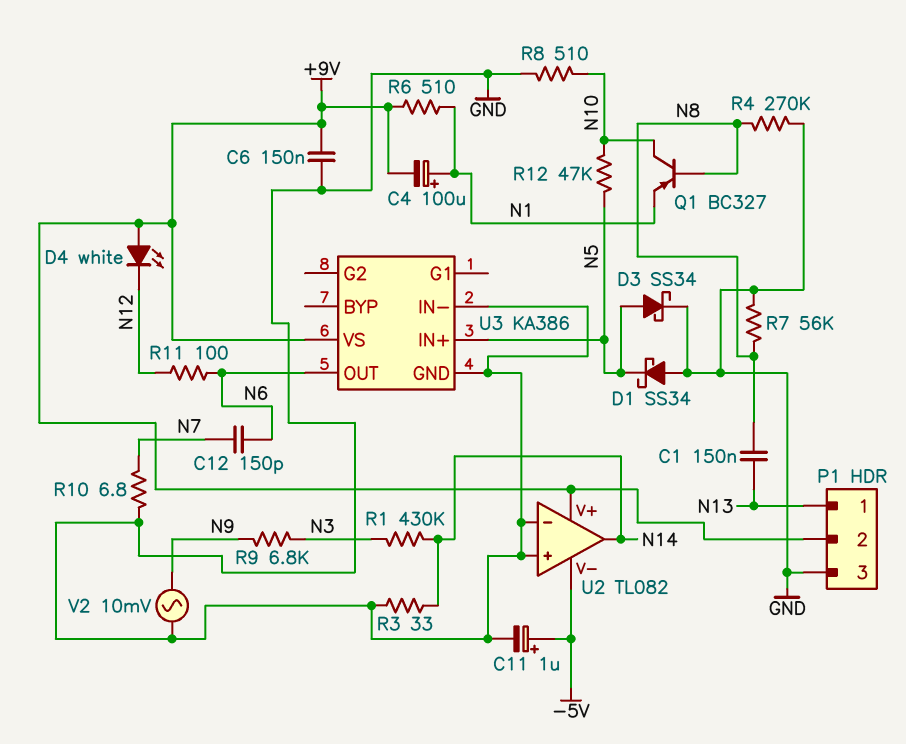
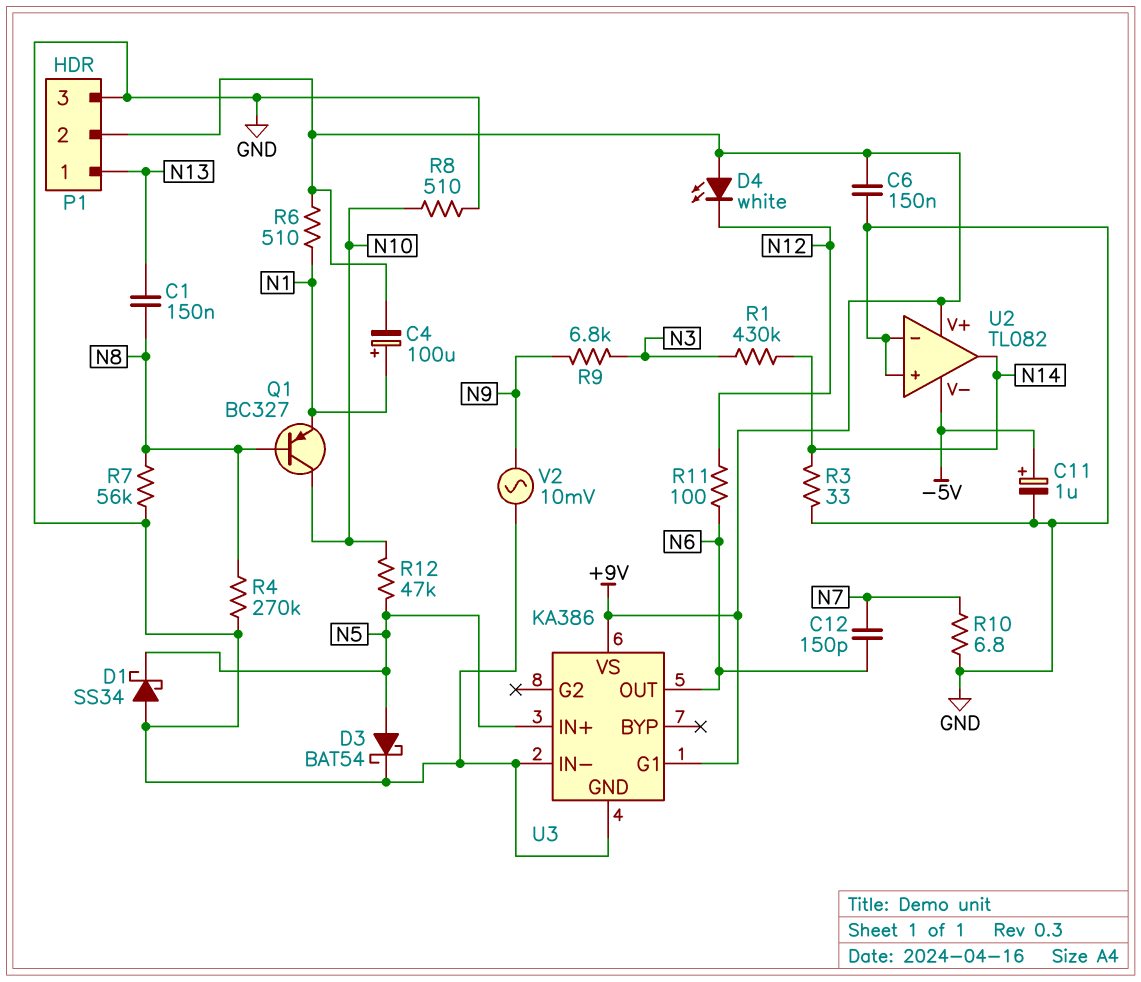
D3: schottky SS34 (A N5, K GND) -> schottky BAT54 (A N5, K GND)
U3 pin G1: none -> +9V

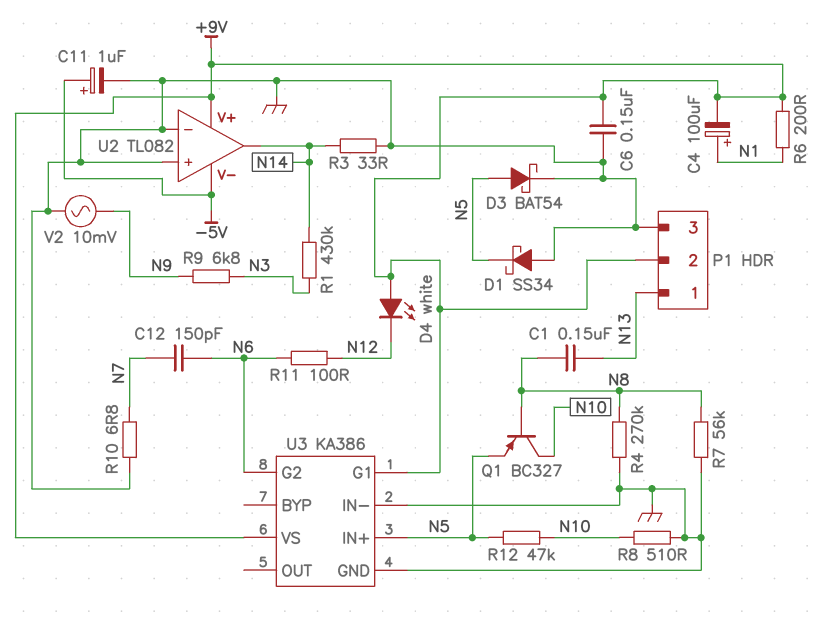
Q1: PNP BC327 (B N8, C N10, E N1) -> PNP BC327 (B N8, C N10, E N5)
R6: 510 (+9V, N1) -> 200 (+9V, N1)
U3 pin G2: none -> N6
U3 pin OUT: N6 -> none

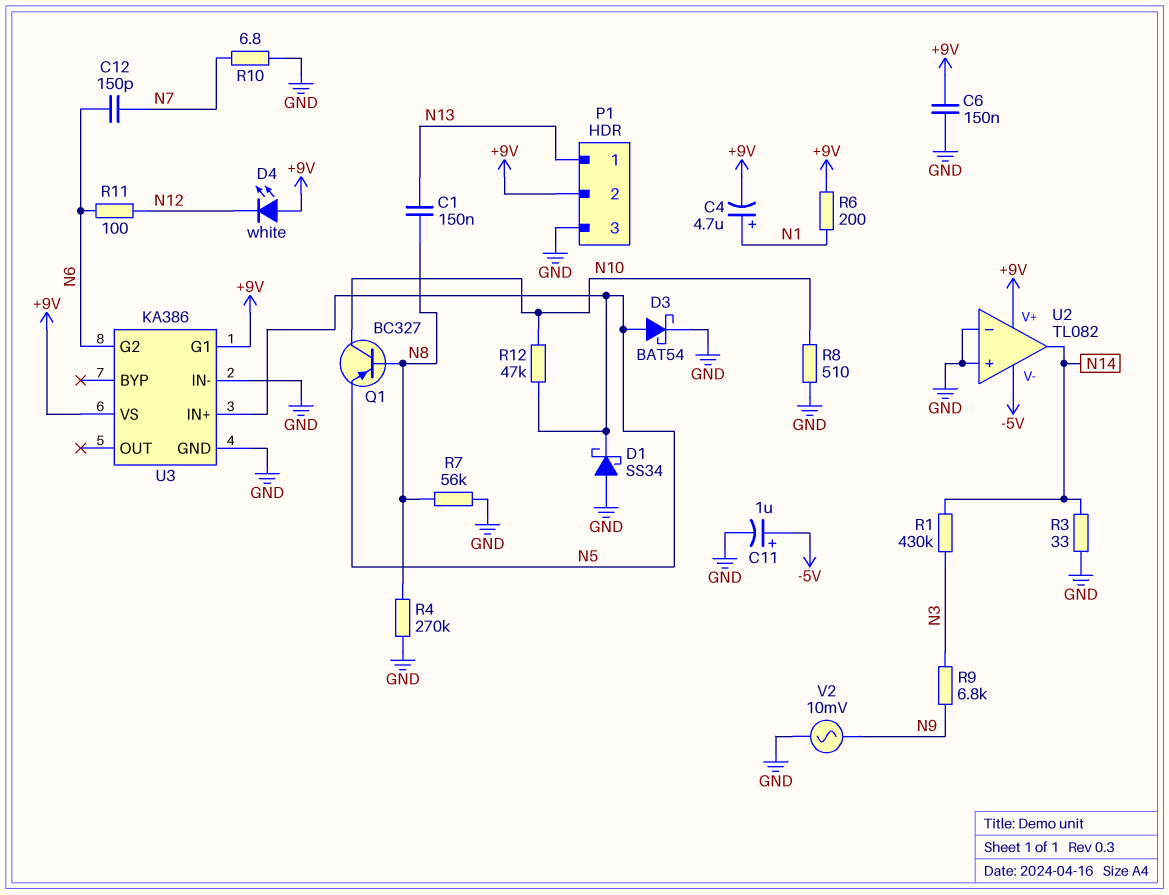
C4: 100uF (plus N1, minus +9V) -> 4.7uF (plus N1, minus +9V)

